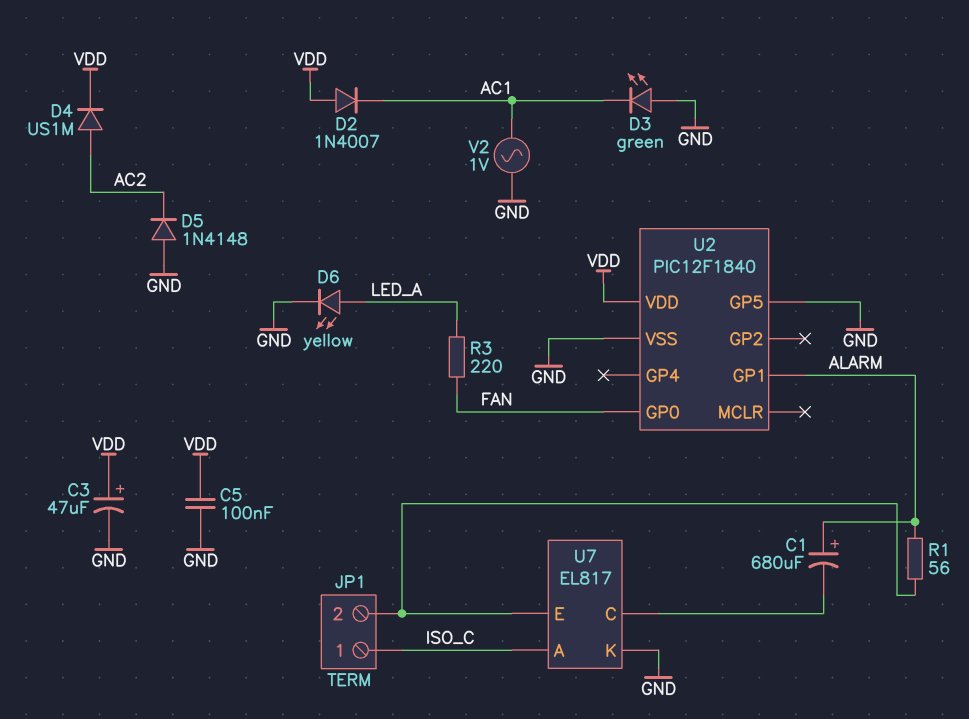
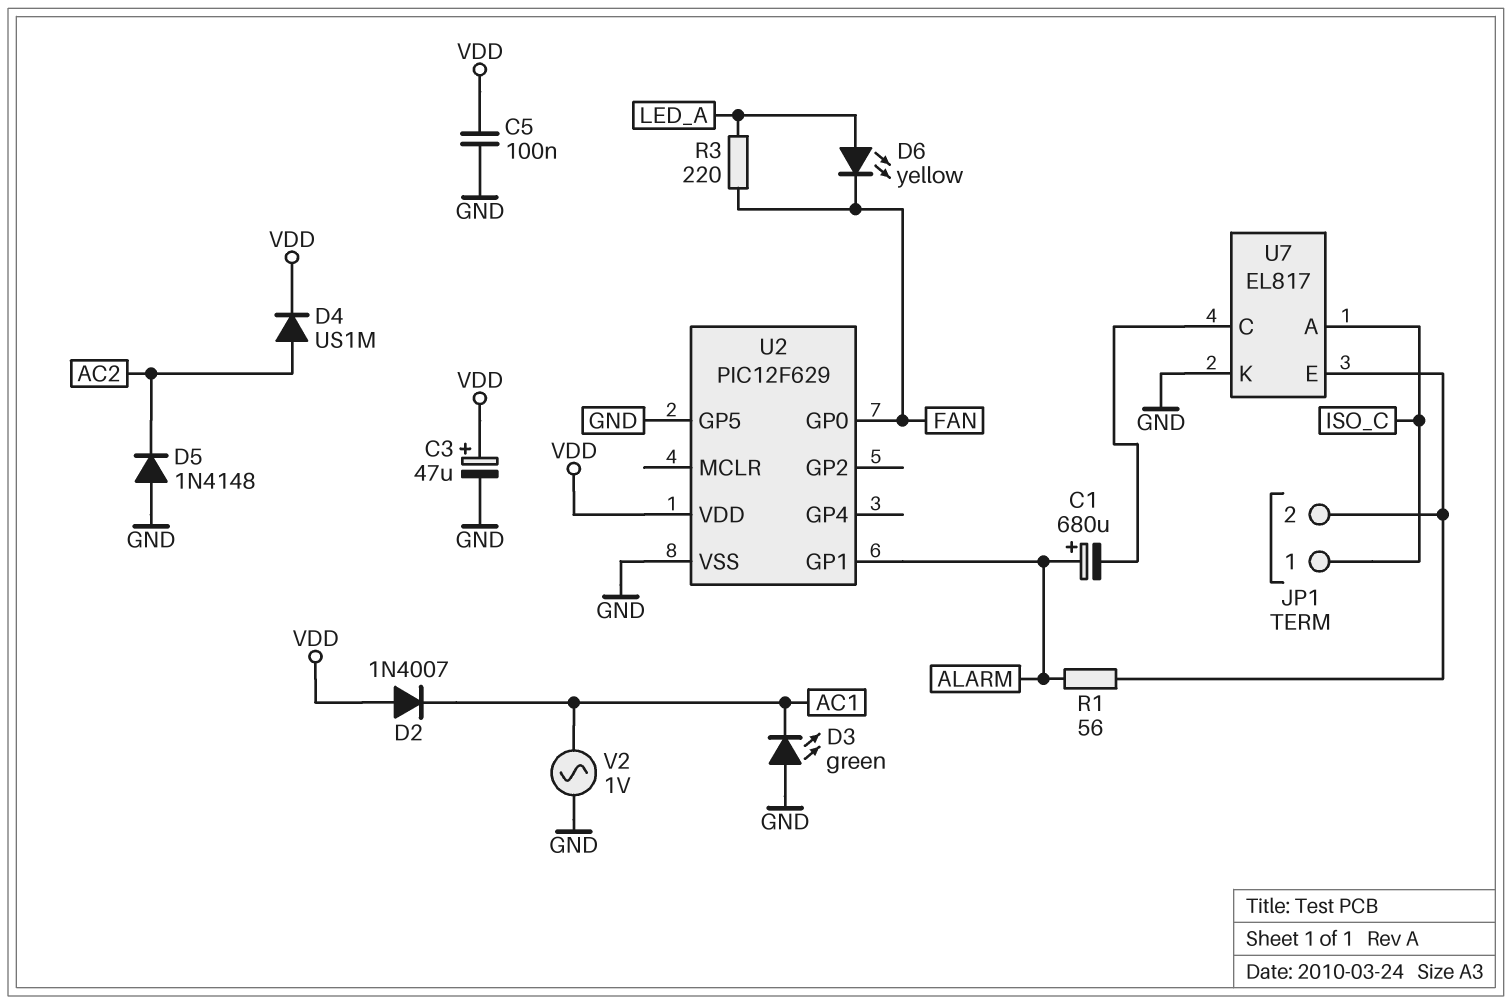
D6: LED yellow (A LED_A, K GND) -> LED yellow (A LED_A, K FAN)
U2: PIC12F1840 -> PIC12F629

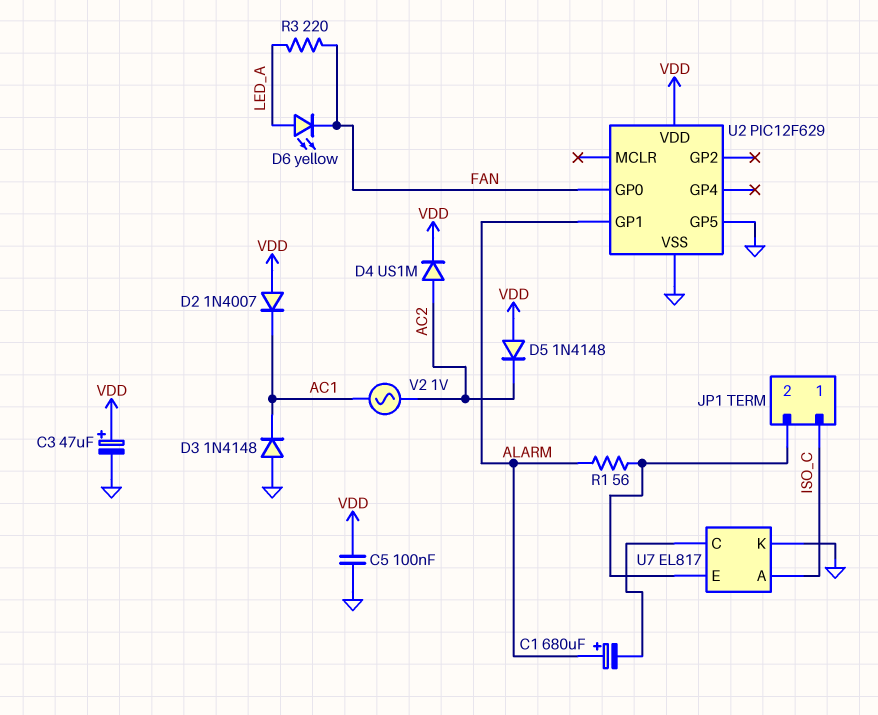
D3: LED green (A GND, K AC1) -> diode 1N4148 (A GND, K AC1)
D5: diode 1N4148 (A GND, K AC2) -> diode 1N4148 (A VDD, K AC2)
V2: AC 1V (AC1, GND) -> AC 1V (AC1, AC2)

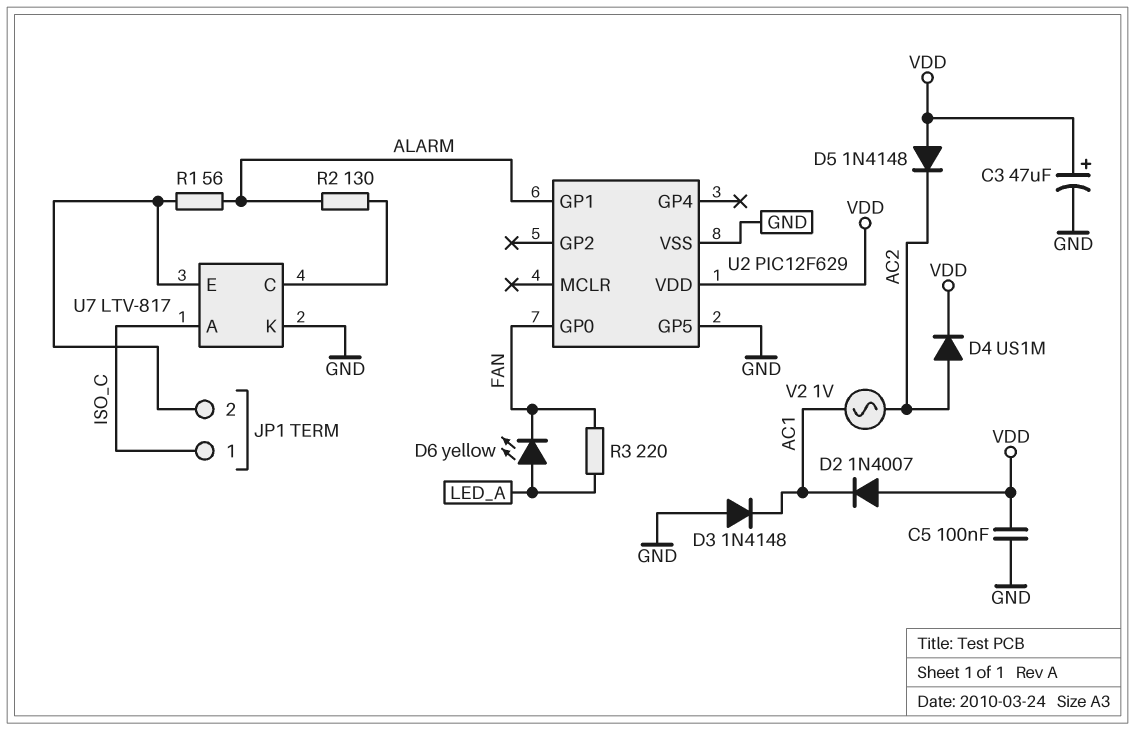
C1: 680uF (plus ALARM, minus U7/C) -> none
R2: none -> 130 (ALARM, U7/C)
U7: EL817 -> LTV-817

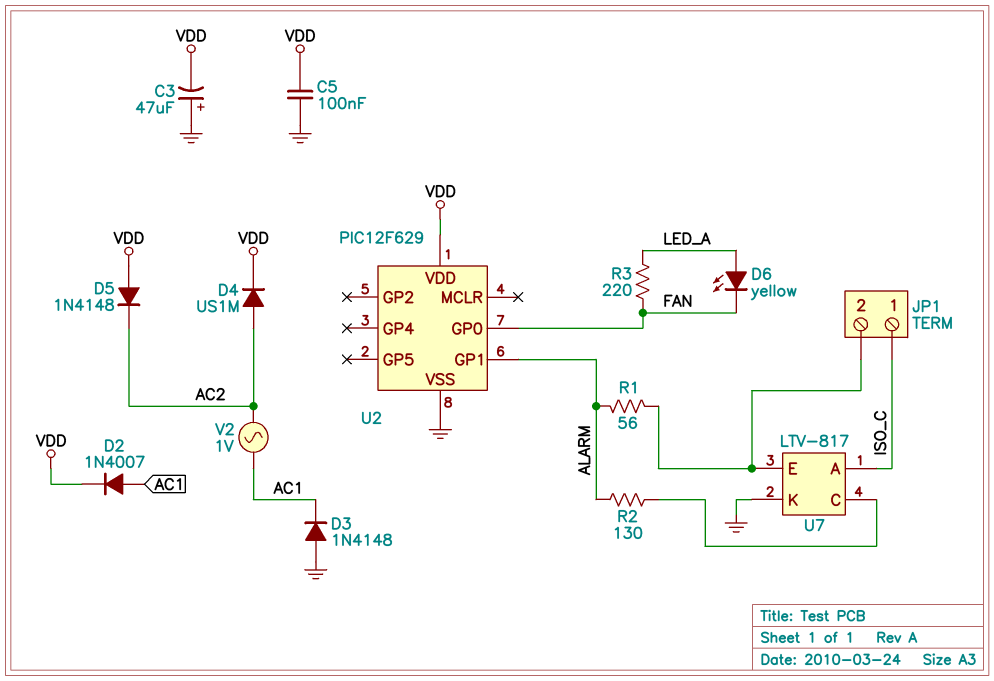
C3: 47uF (plus VDD, minus GND) -> 47uF (plus GND, minus VDD)
D2: diode 1N4007 (A VDD, K AC1) -> diode 1N4007 (A AC1, K VDD)
U2 pin GP5: GND -> none

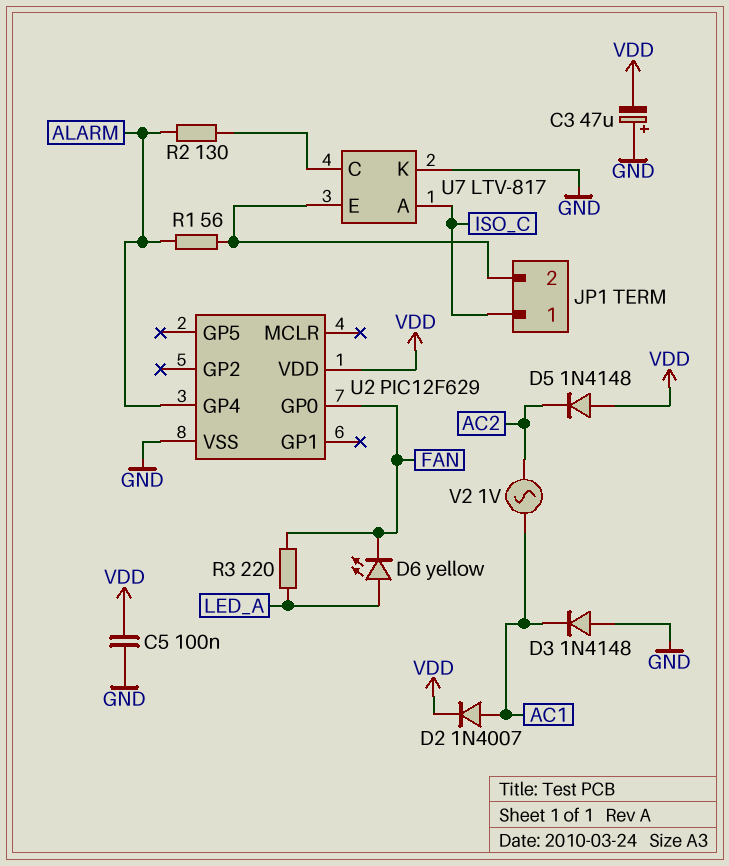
D4: diode US1M (A AC2, K VDD) -> none
U2 pin GP1: ALARM -> none
U2 pin GP4: none -> ALARM

